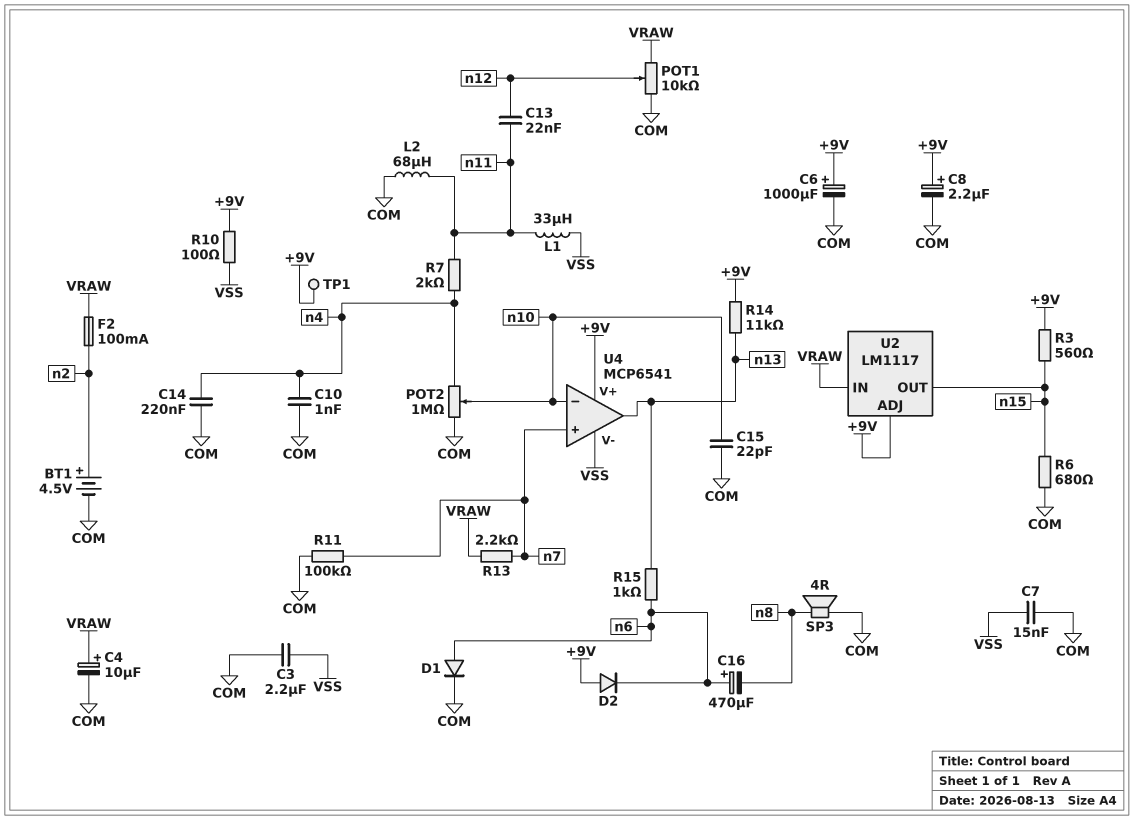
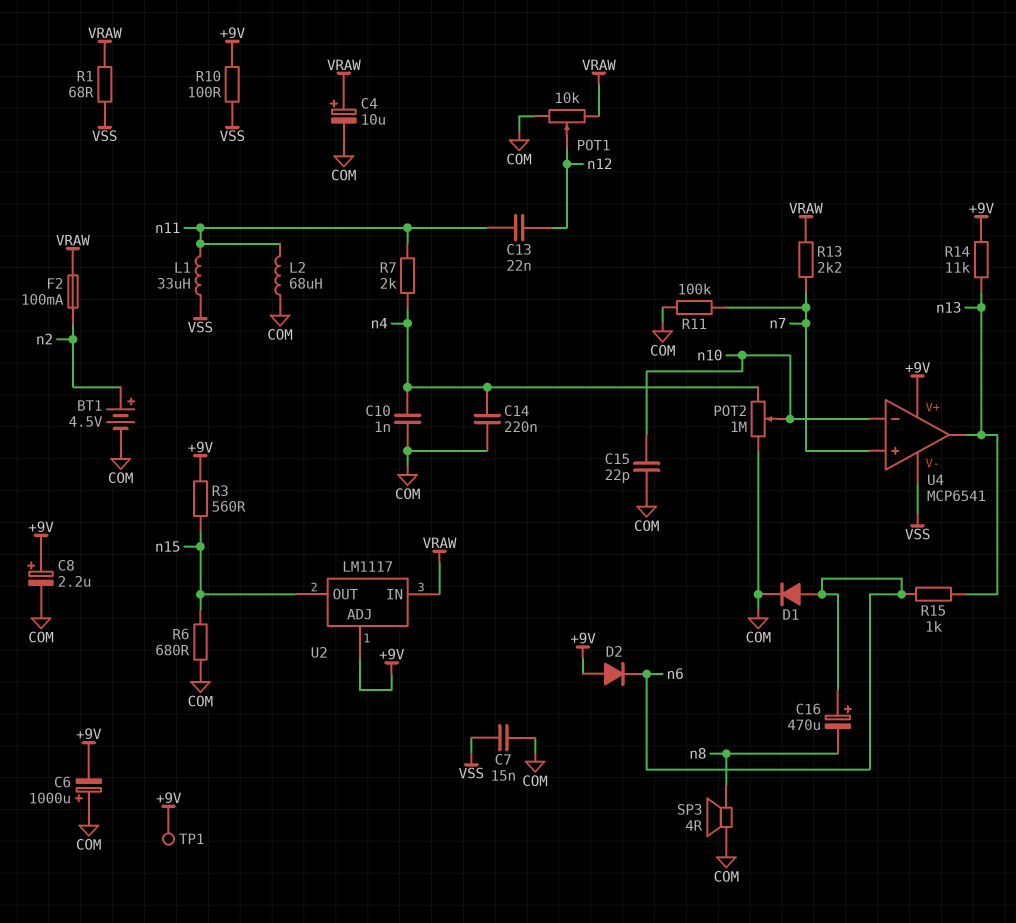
C3: 2.2uF (COM, VSS) -> none
C6: 1000uF (plus +9V, minus COM) -> 1000uF (plus COM, minus +9V)
R1: none -> 68 (VRAW, VSS)

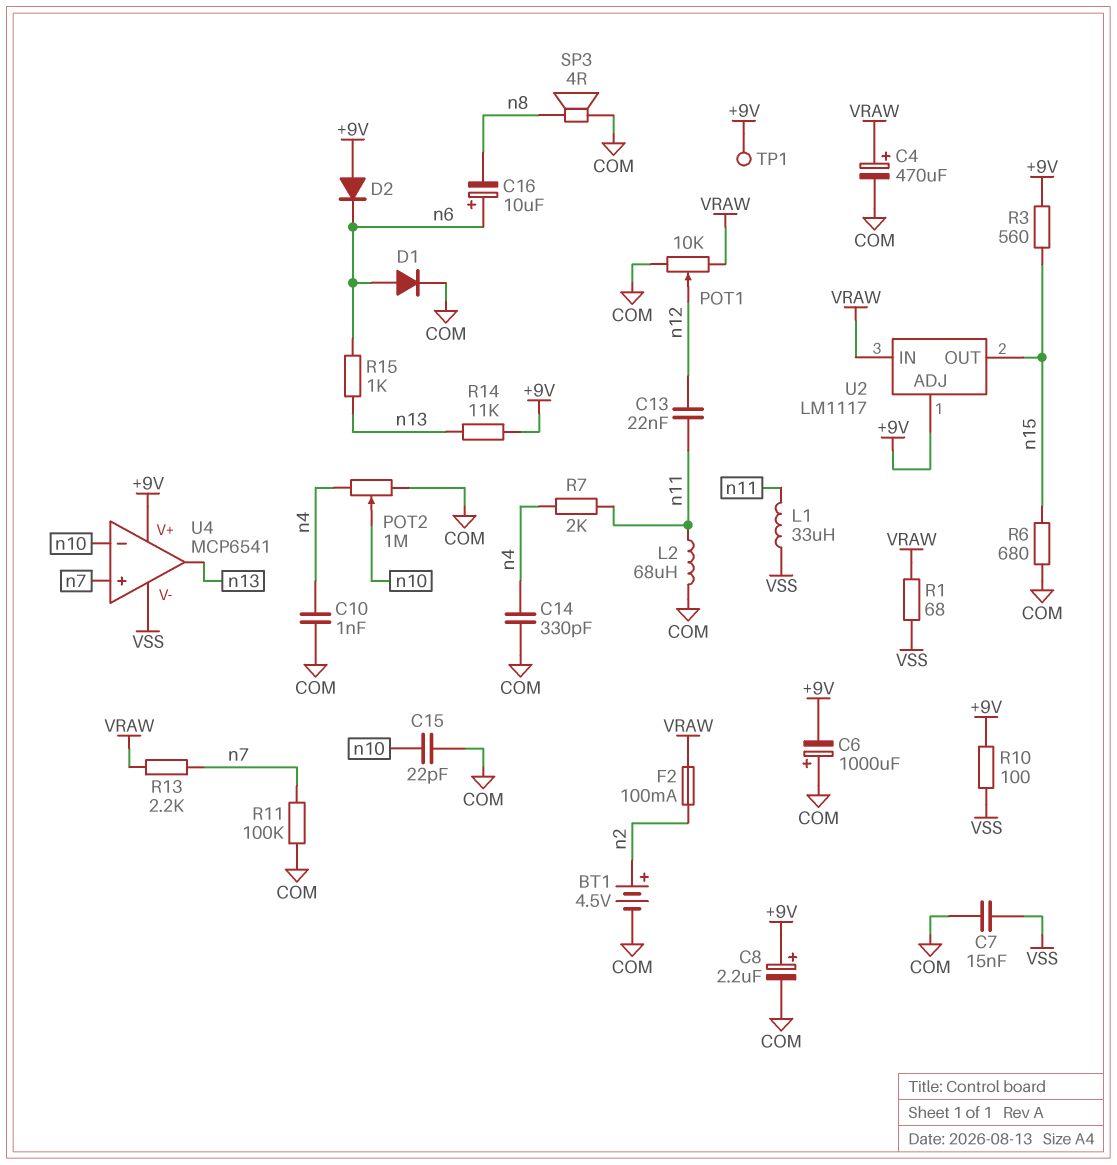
C4: 10uF (plus VRAW, minus COM) -> 470uF (plus VRAW, minus COM)
C14: 220nF (COM, n4) -> 330pF (COM, n4)
C16: 470uF (plus n6, minus n8) -> 10uF (plus n6, minus n8)

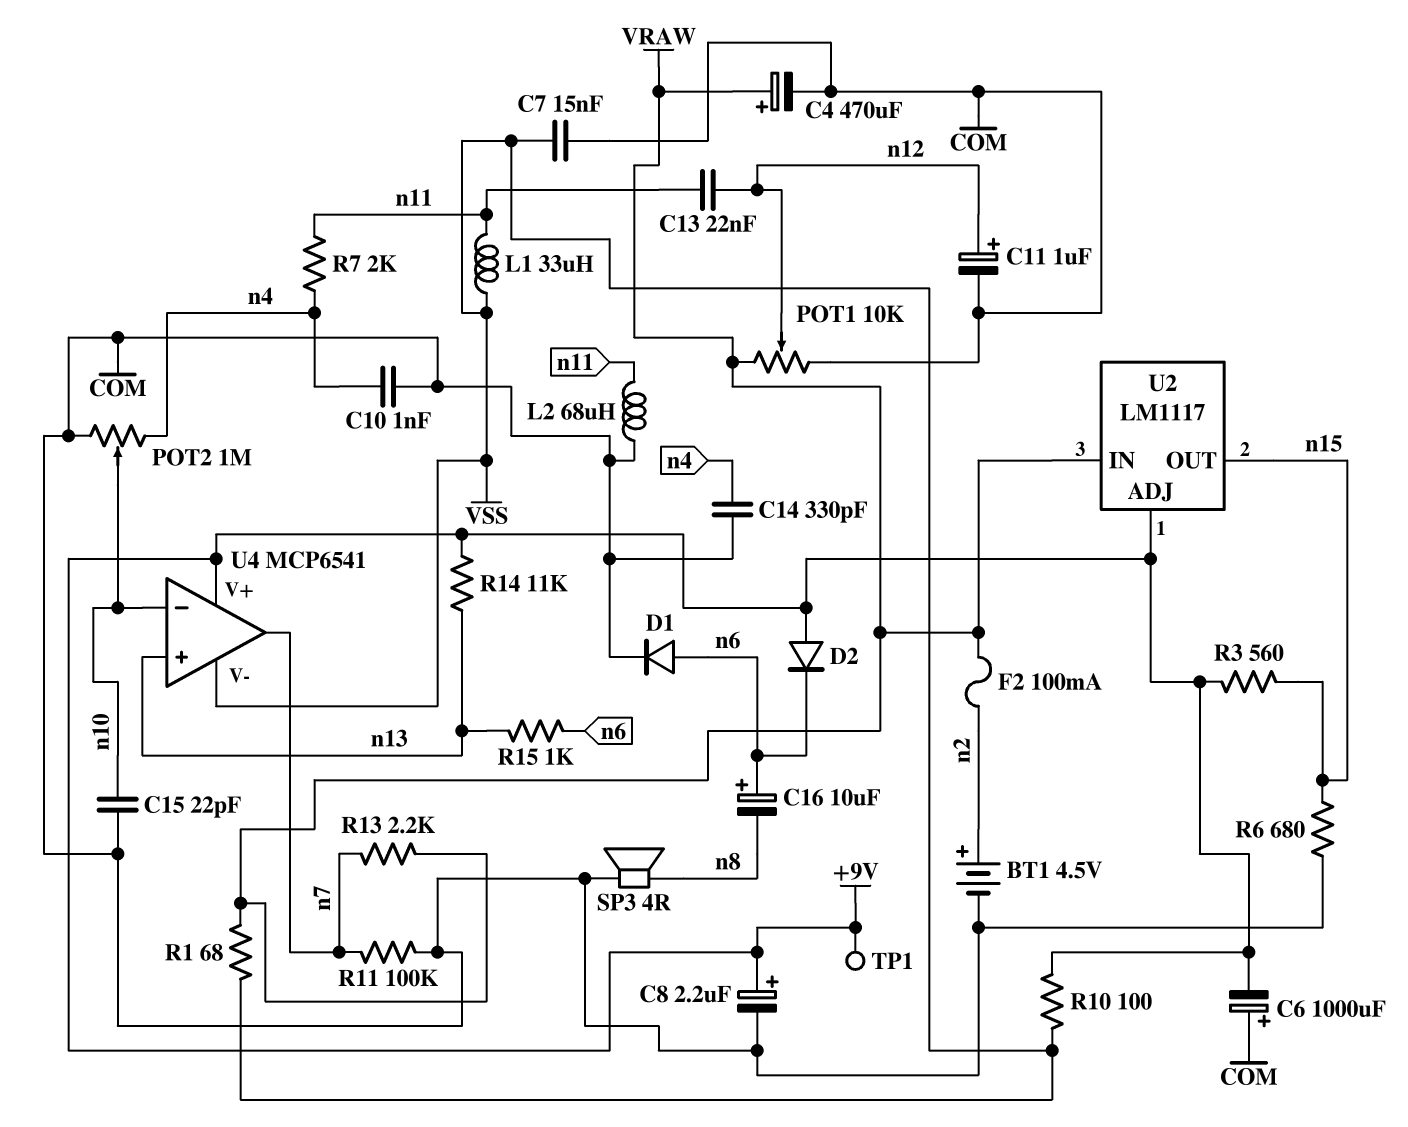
C11: none -> 1uF (plus n12, minus COM)
U4 pin in+: n7 -> n13
U4 pin out: n13 -> n7

